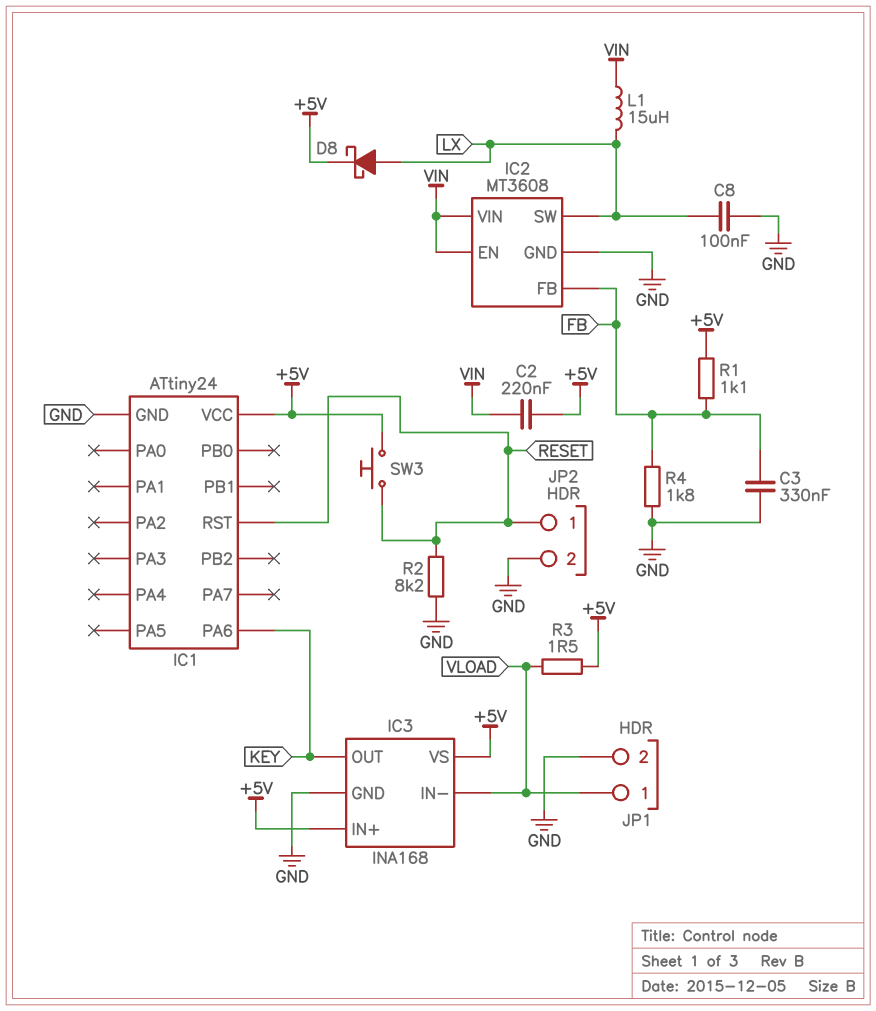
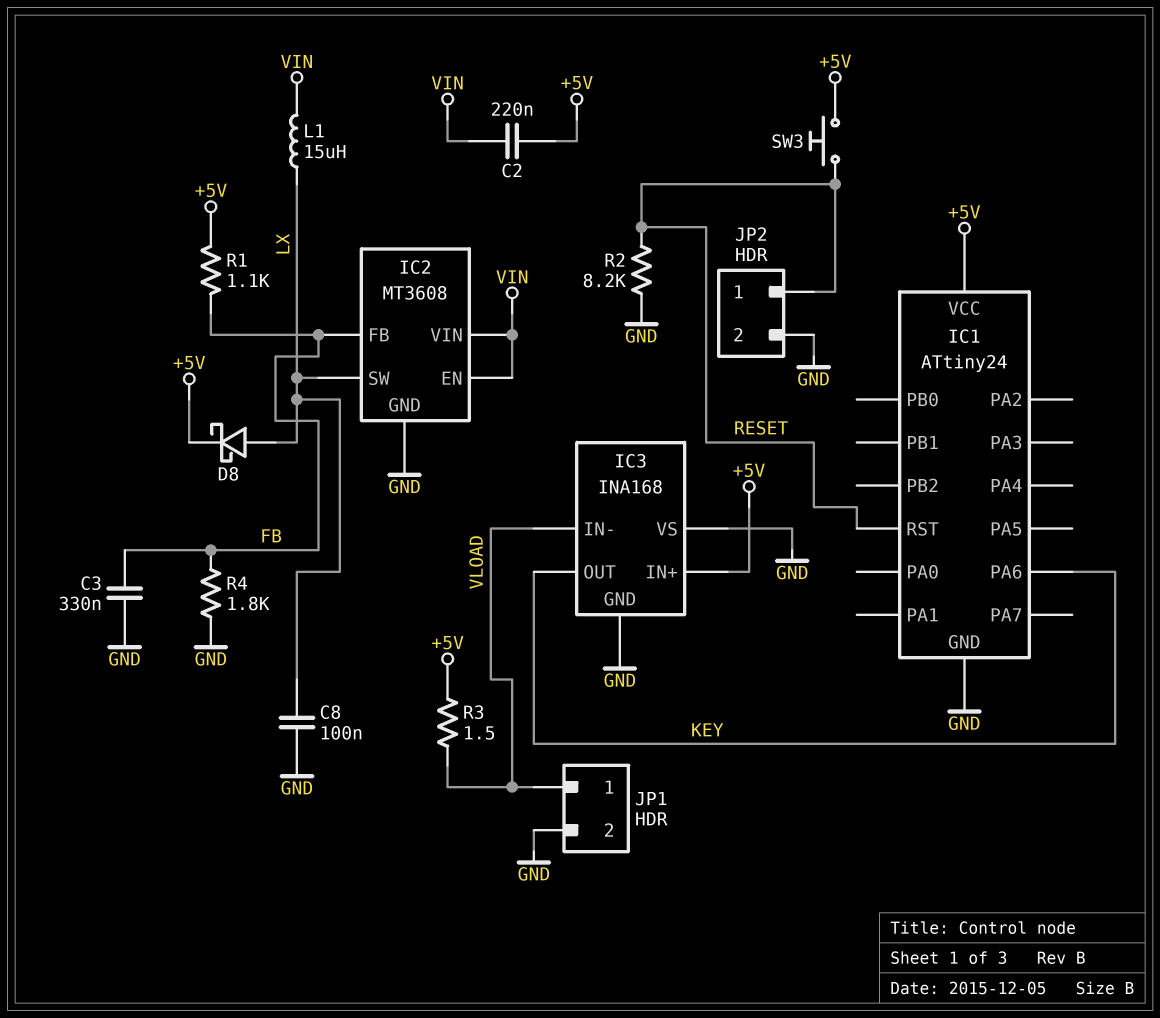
IC3 pin VS: +5V -> GND

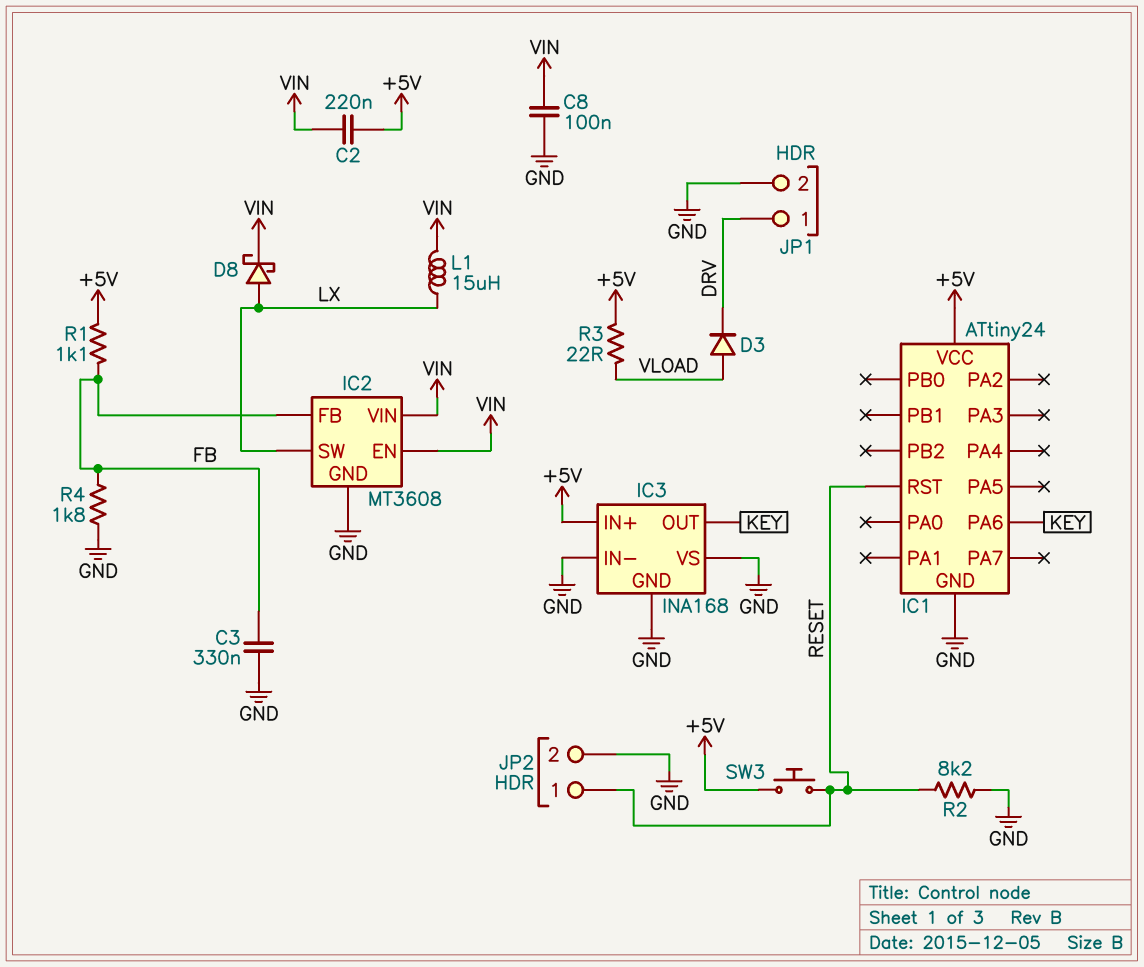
C8: 100nF (GND, LX) -> 100nF (GND, VIN)
D3: none -> diode (A VLOAD, K DRV)
D8: schottky (A LX, K +5V) -> schottky (A LX, K VIN)
IC3 pin IN-: VLOAD -> GND
JP1 pin 1: VLOAD -> DRV
R3: 1.5 (+5V, VLOAD) -> 22 (+5V, VLOAD)

